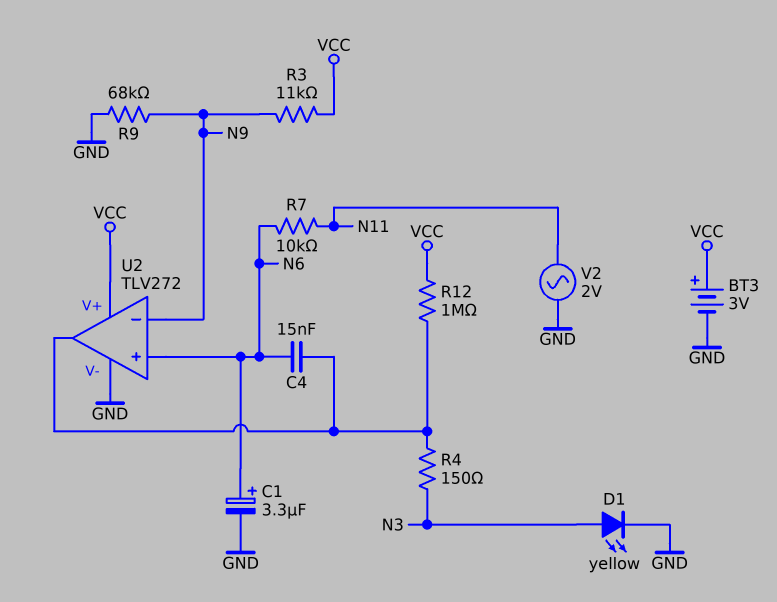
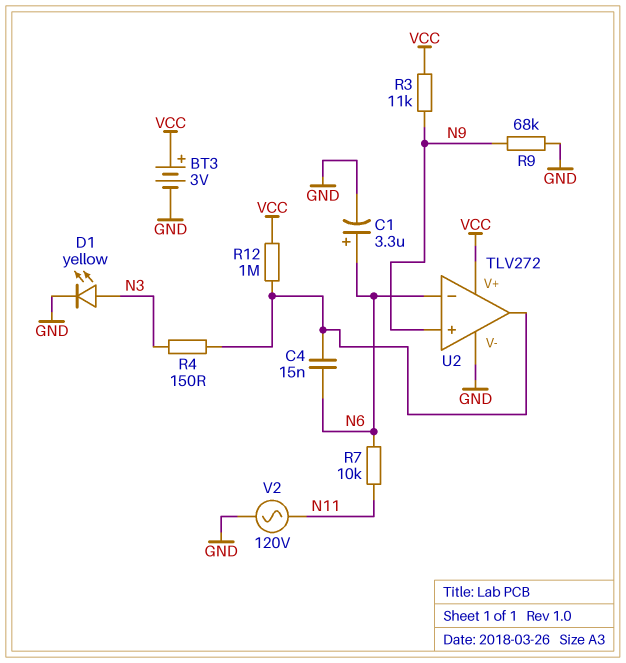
U2 pin in+: N6 -> N9
U2 pin in-: N9 -> N6
V2: AC 2V (GND, N11) -> AC 120V (GND, N11)

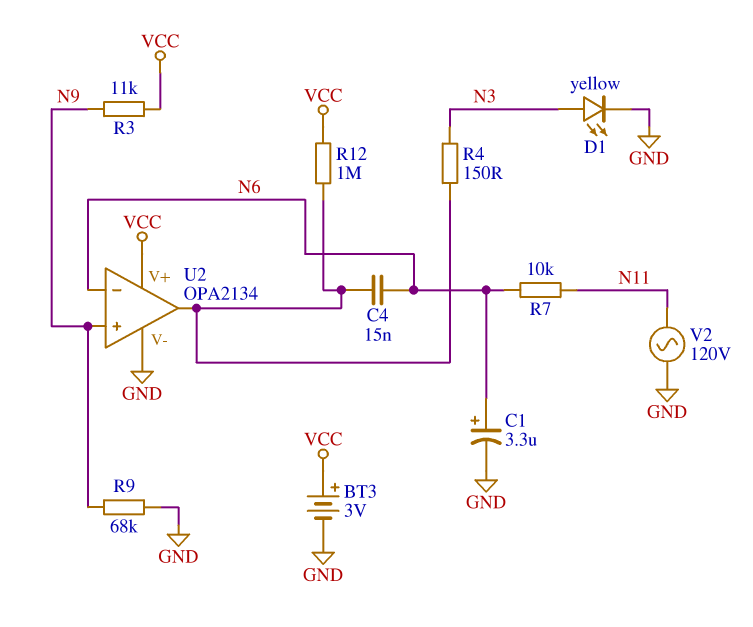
U2: TLV272 -> OPA2134

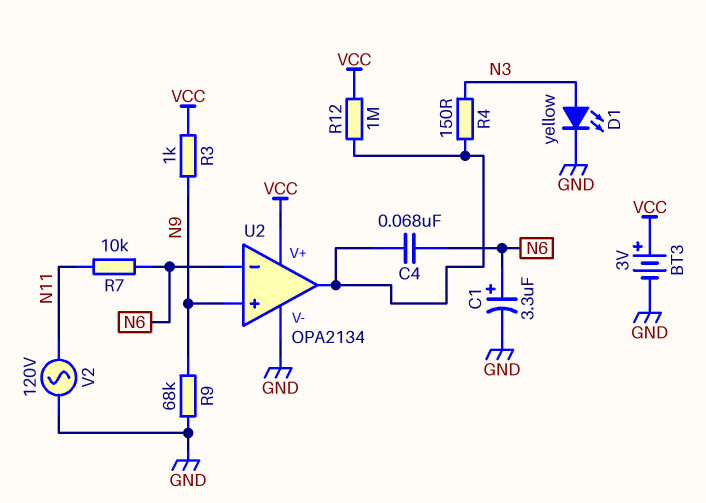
C4: 15nF (N6, U2/out) -> 68nF (N6, U2/out)
R3: 11k (N9, VCC) -> 1k (N9, VCC)

